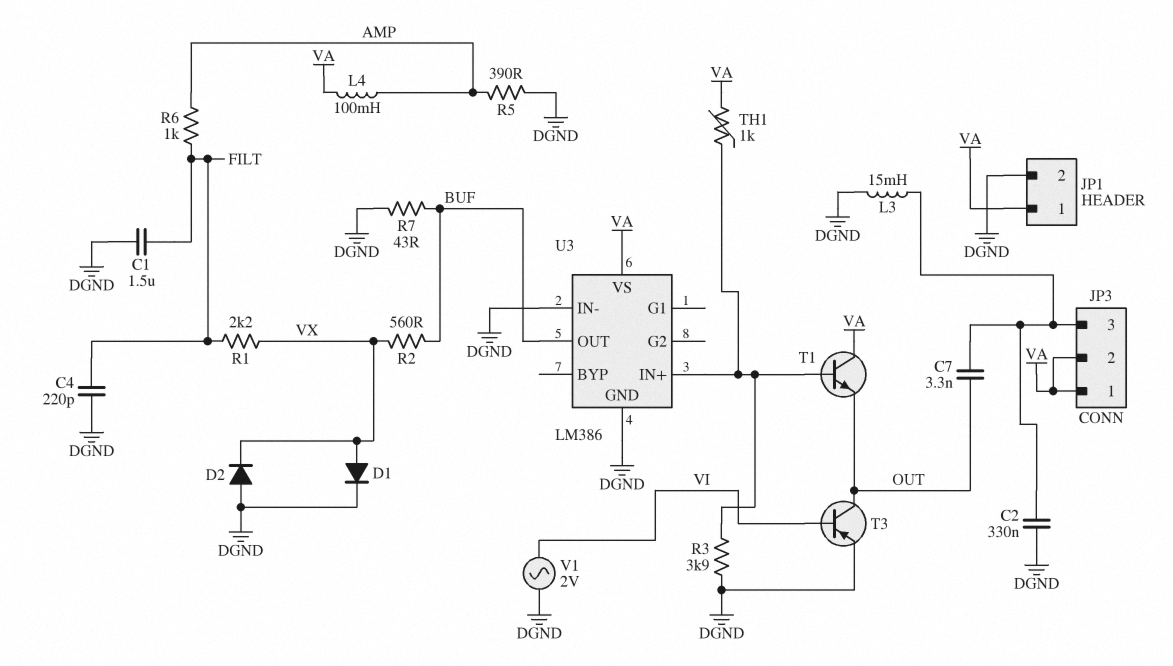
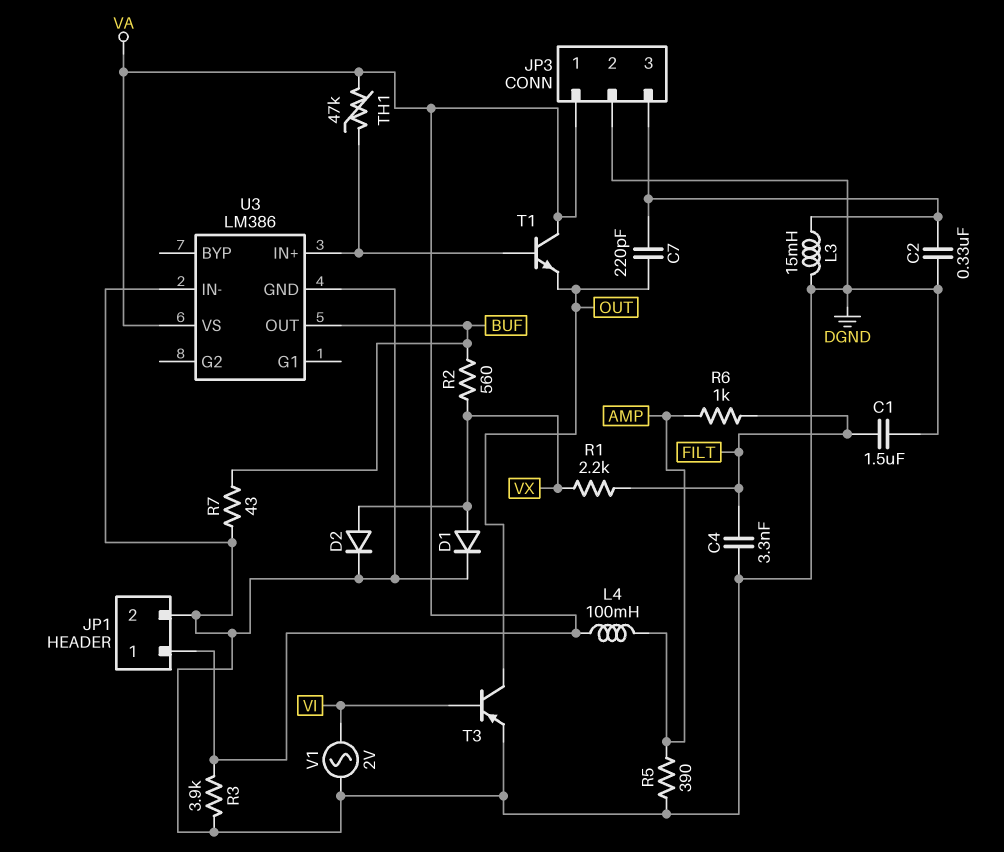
C4: 220pF (DGND, FILT) -> 3.3nF (DGND, FILT)
C7: 3.3nF (JP3/3, OUT) -> 220pF (JP3/3, OUT)
D2: diode (A DGND, K VX) -> diode (A VX, K DGND)
JP3 pin 2: VA -> DGND
R3: 3.9k (DGND, U3/IN+) -> 3.9k (DGND, VA)
TH1: 1k (U3/IN+, VA) -> 47k (U3/IN+, VA)

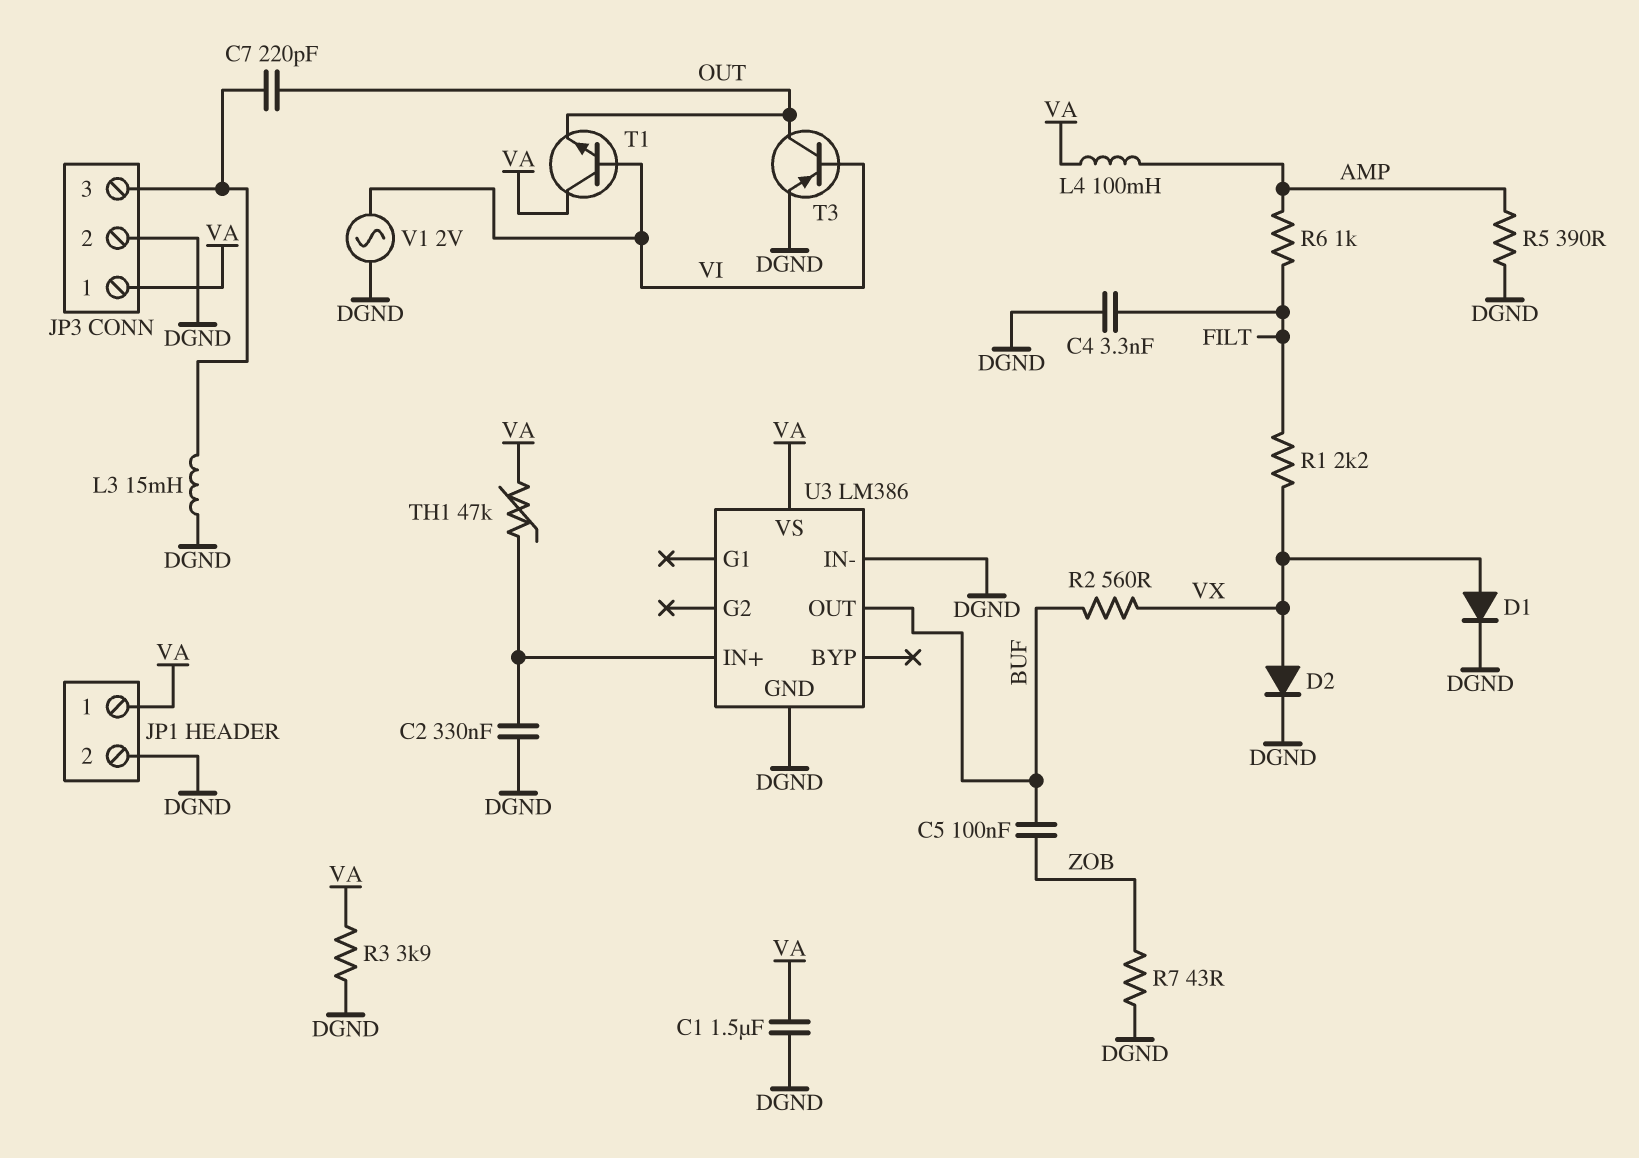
C1: 1.5uF (DGND, FILT) -> 1.5uF (DGND, VA)
C2: 330nF (DGND, JP3/3) -> 330nF (DGND, U3/IN+)
C5: none -> 100nF (BUF, ZOB)
R7: 43 (BUF, DGND) -> 43 (DGND, ZOB)
T1: NPN (B U3/IN+, C VA, E OUT) -> NPN (B VI, C VA, E OUT)

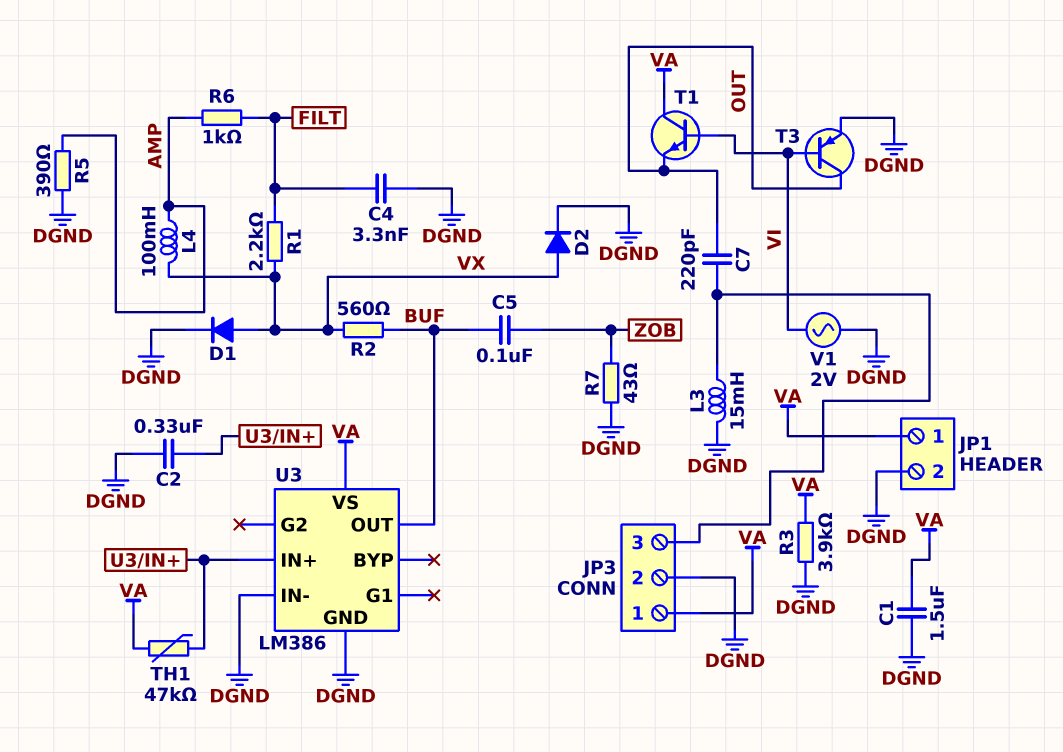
L4: 100mH (AMP, VA) -> 100mH (AMP, VX)

